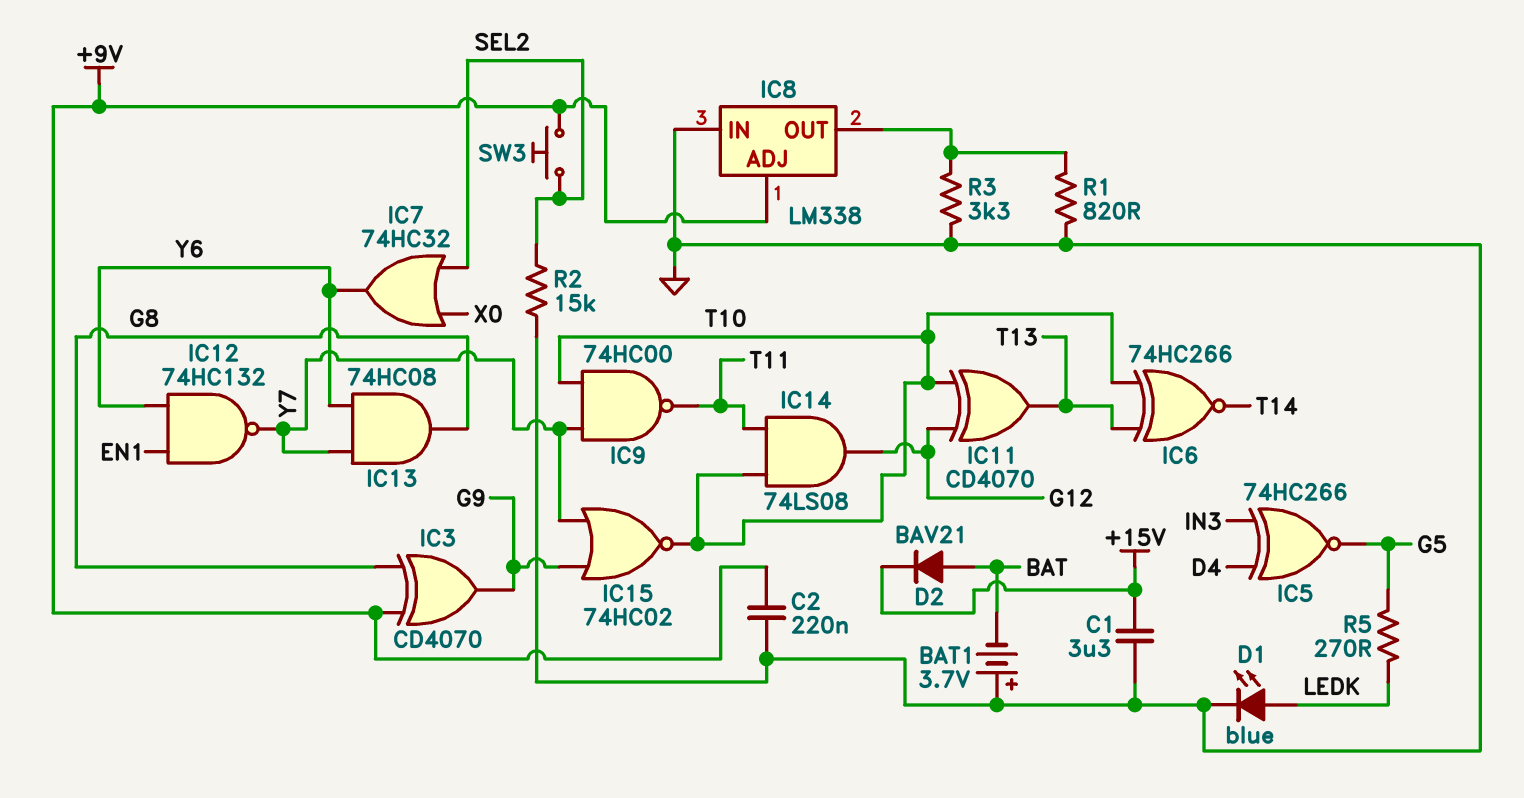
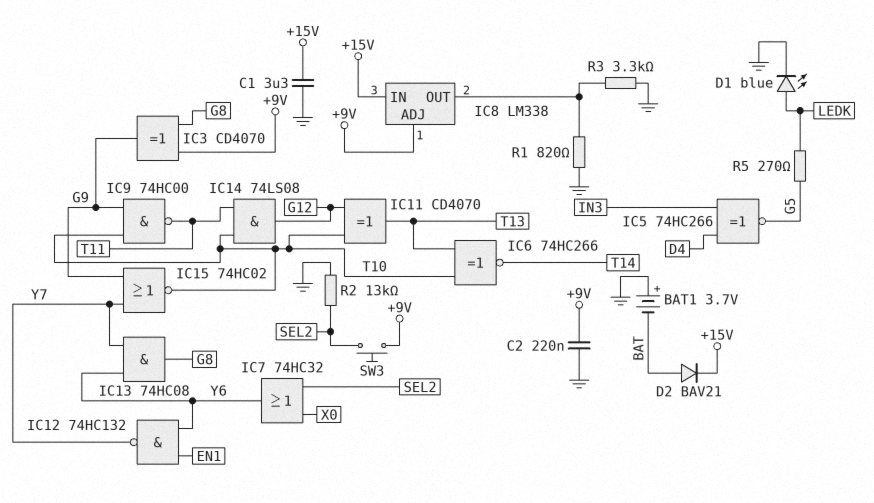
IC8 pin IN: GND -> +15V
IC9: NAND 74HC00 (in T10, in Y7, out T11) -> NAND 74HC00 (in G9, in T10, out T11)
R2: 15k (GND, SEL2) -> 13k (GND, SEL2)

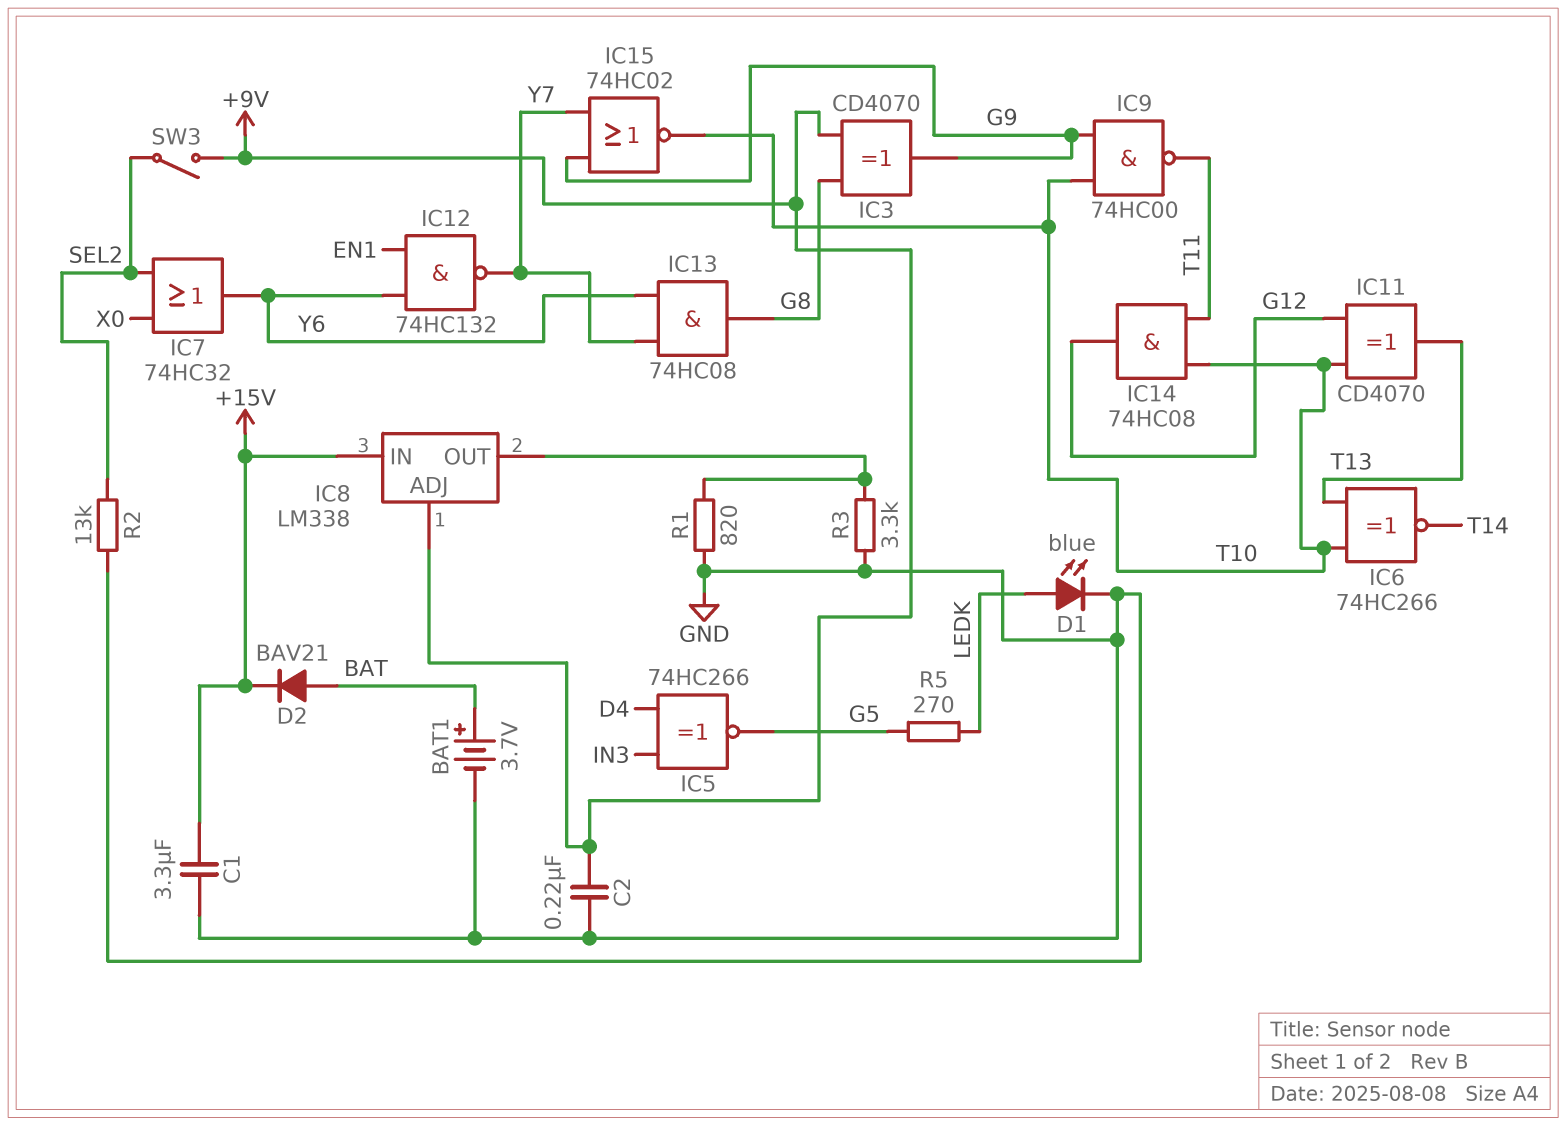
BAT1: 3.7V (plus GND, minus BAT) -> 3.7V (plus BAT, minus GND)
IC14: AND 74LS08 (in T10, in T11, out G12) -> AND 74HC08 (in T10, in T11, out G12)
SW3: button (+9V, SEL2) -> switch (+9V, SEL2)

